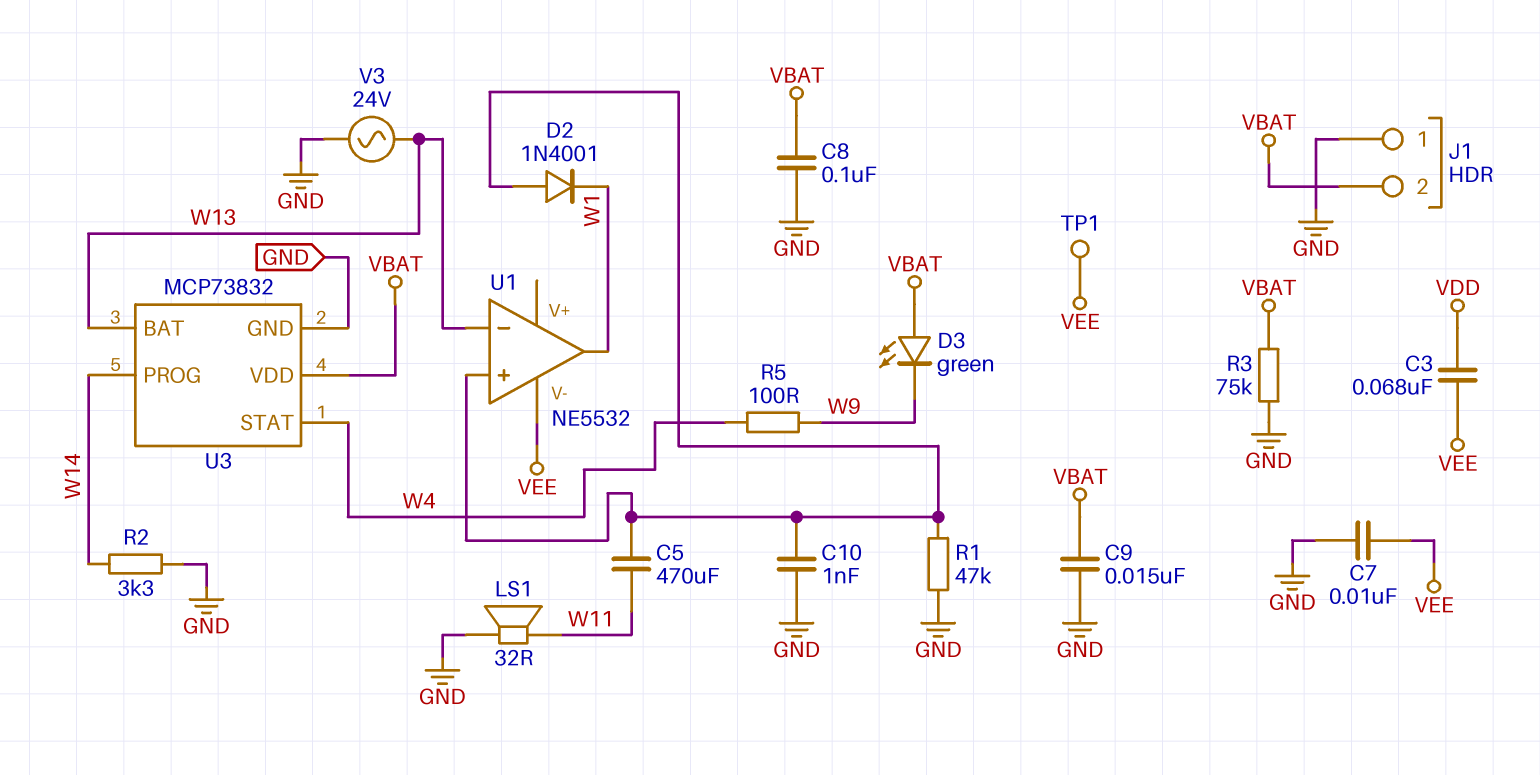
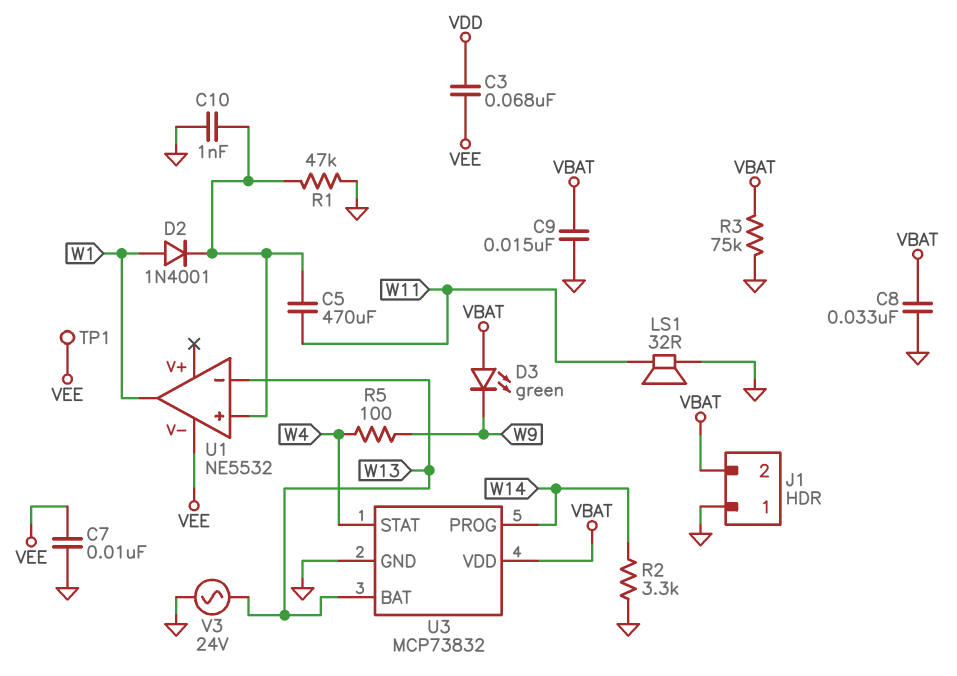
C8: 100nF (GND, VBAT) -> 33nF (GND, VBAT)
D2: diode 1N4001 (A U1/in+, K W1) -> diode 1N4001 (A W1, K U1/in+)

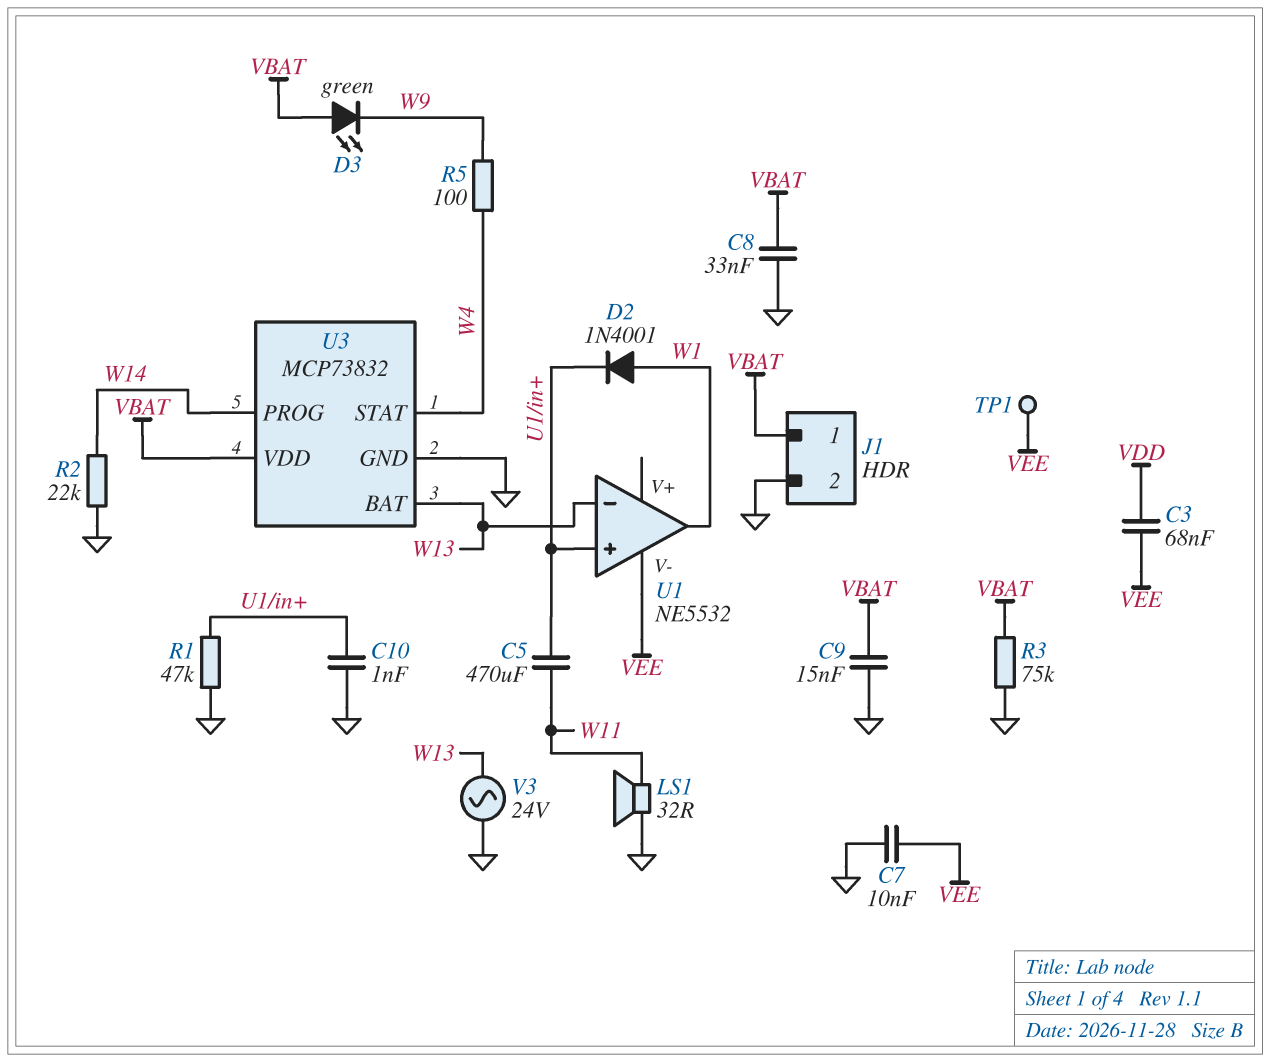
J1 pin 1: GND -> VBAT
J1 pin 2: VBAT -> GND
R2: 3.3k (GND, W14) -> 22k (GND, W14)

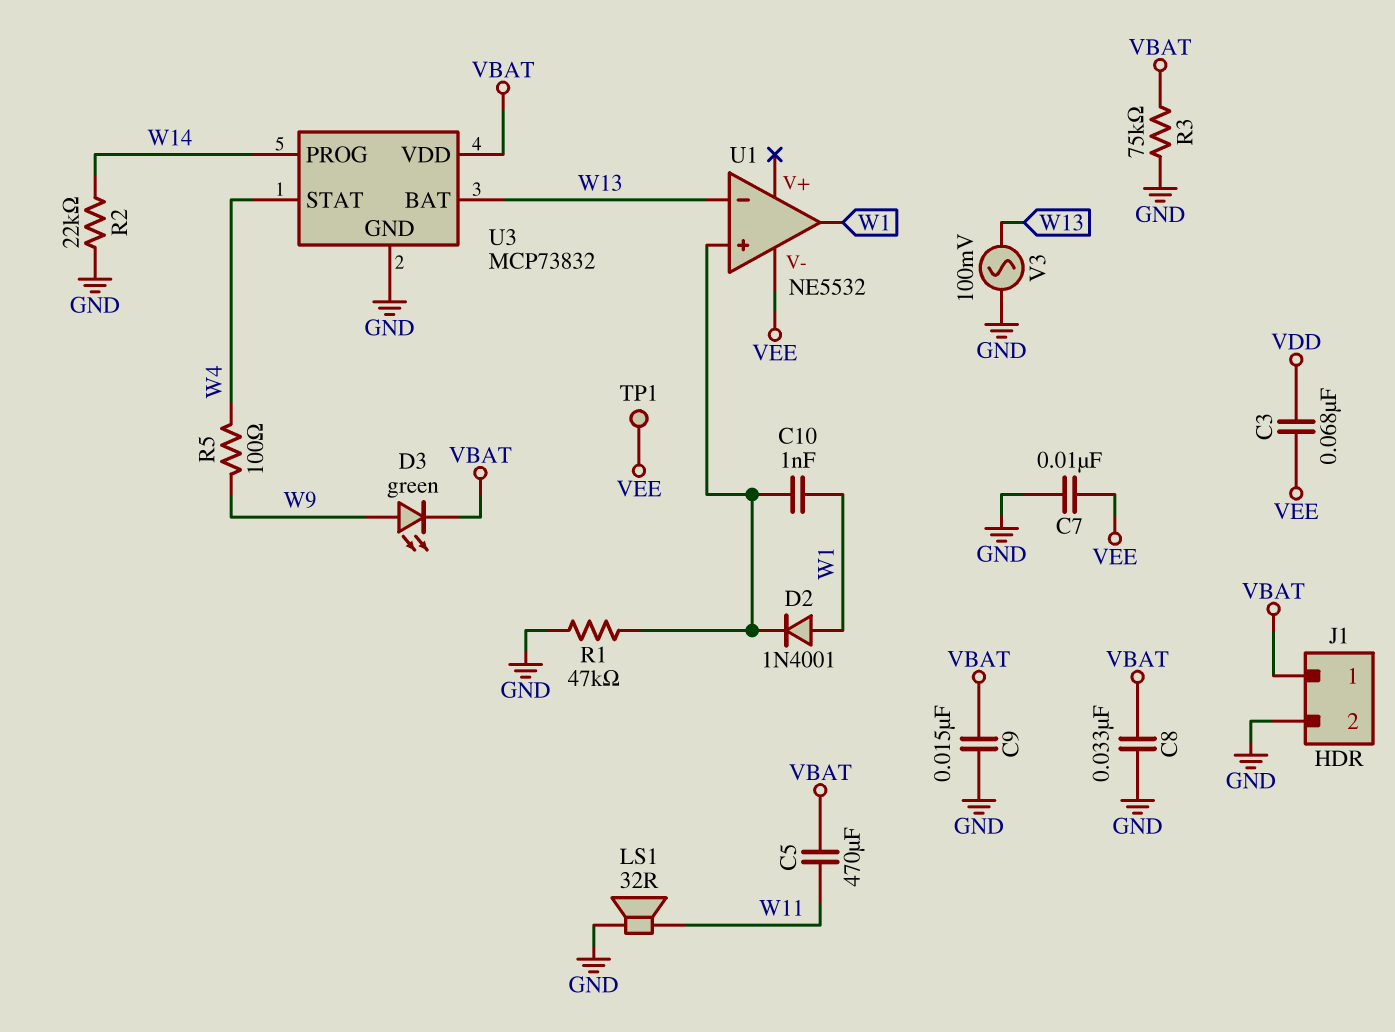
C5: 470uF (U1/in+, W11) -> 470uF (VBAT, W11)
C10: 1nF (GND, U1/in+) -> 1nF (U1/in+, W1)
D3: LED green (A VBAT, K W9) -> LED green (A W9, K VBAT)
V3: AC 24V (GND, W13) -> AC 100mV (GND, W13)

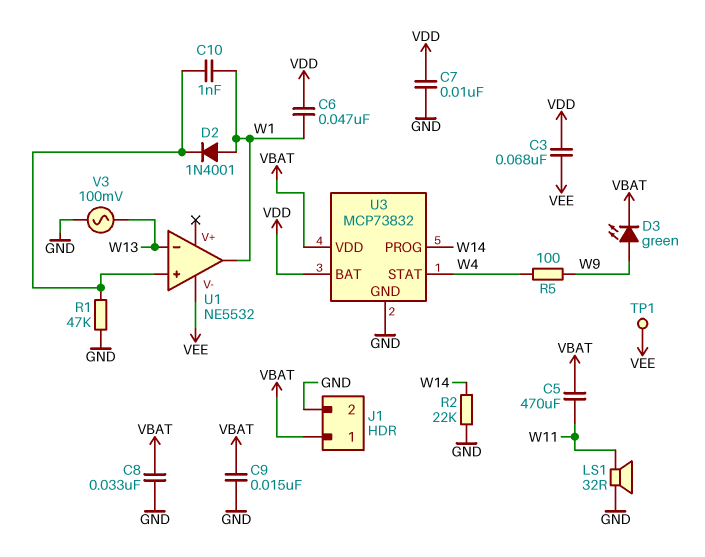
C6: none -> 47nF (VDD, W1)
C7: 10nF (GND, VEE) -> 10nF (GND, VDD)
R3: 75k (GND, VBAT) -> none
U3 pin BAT: W13 -> VDD

